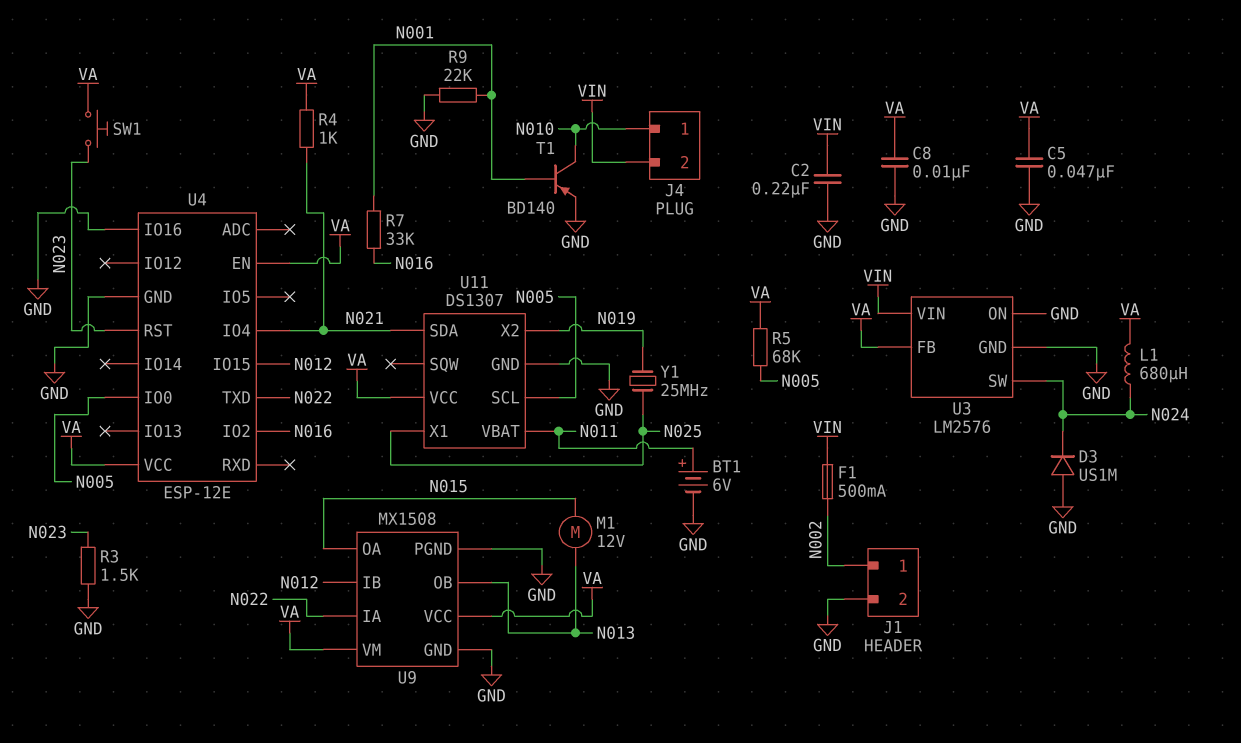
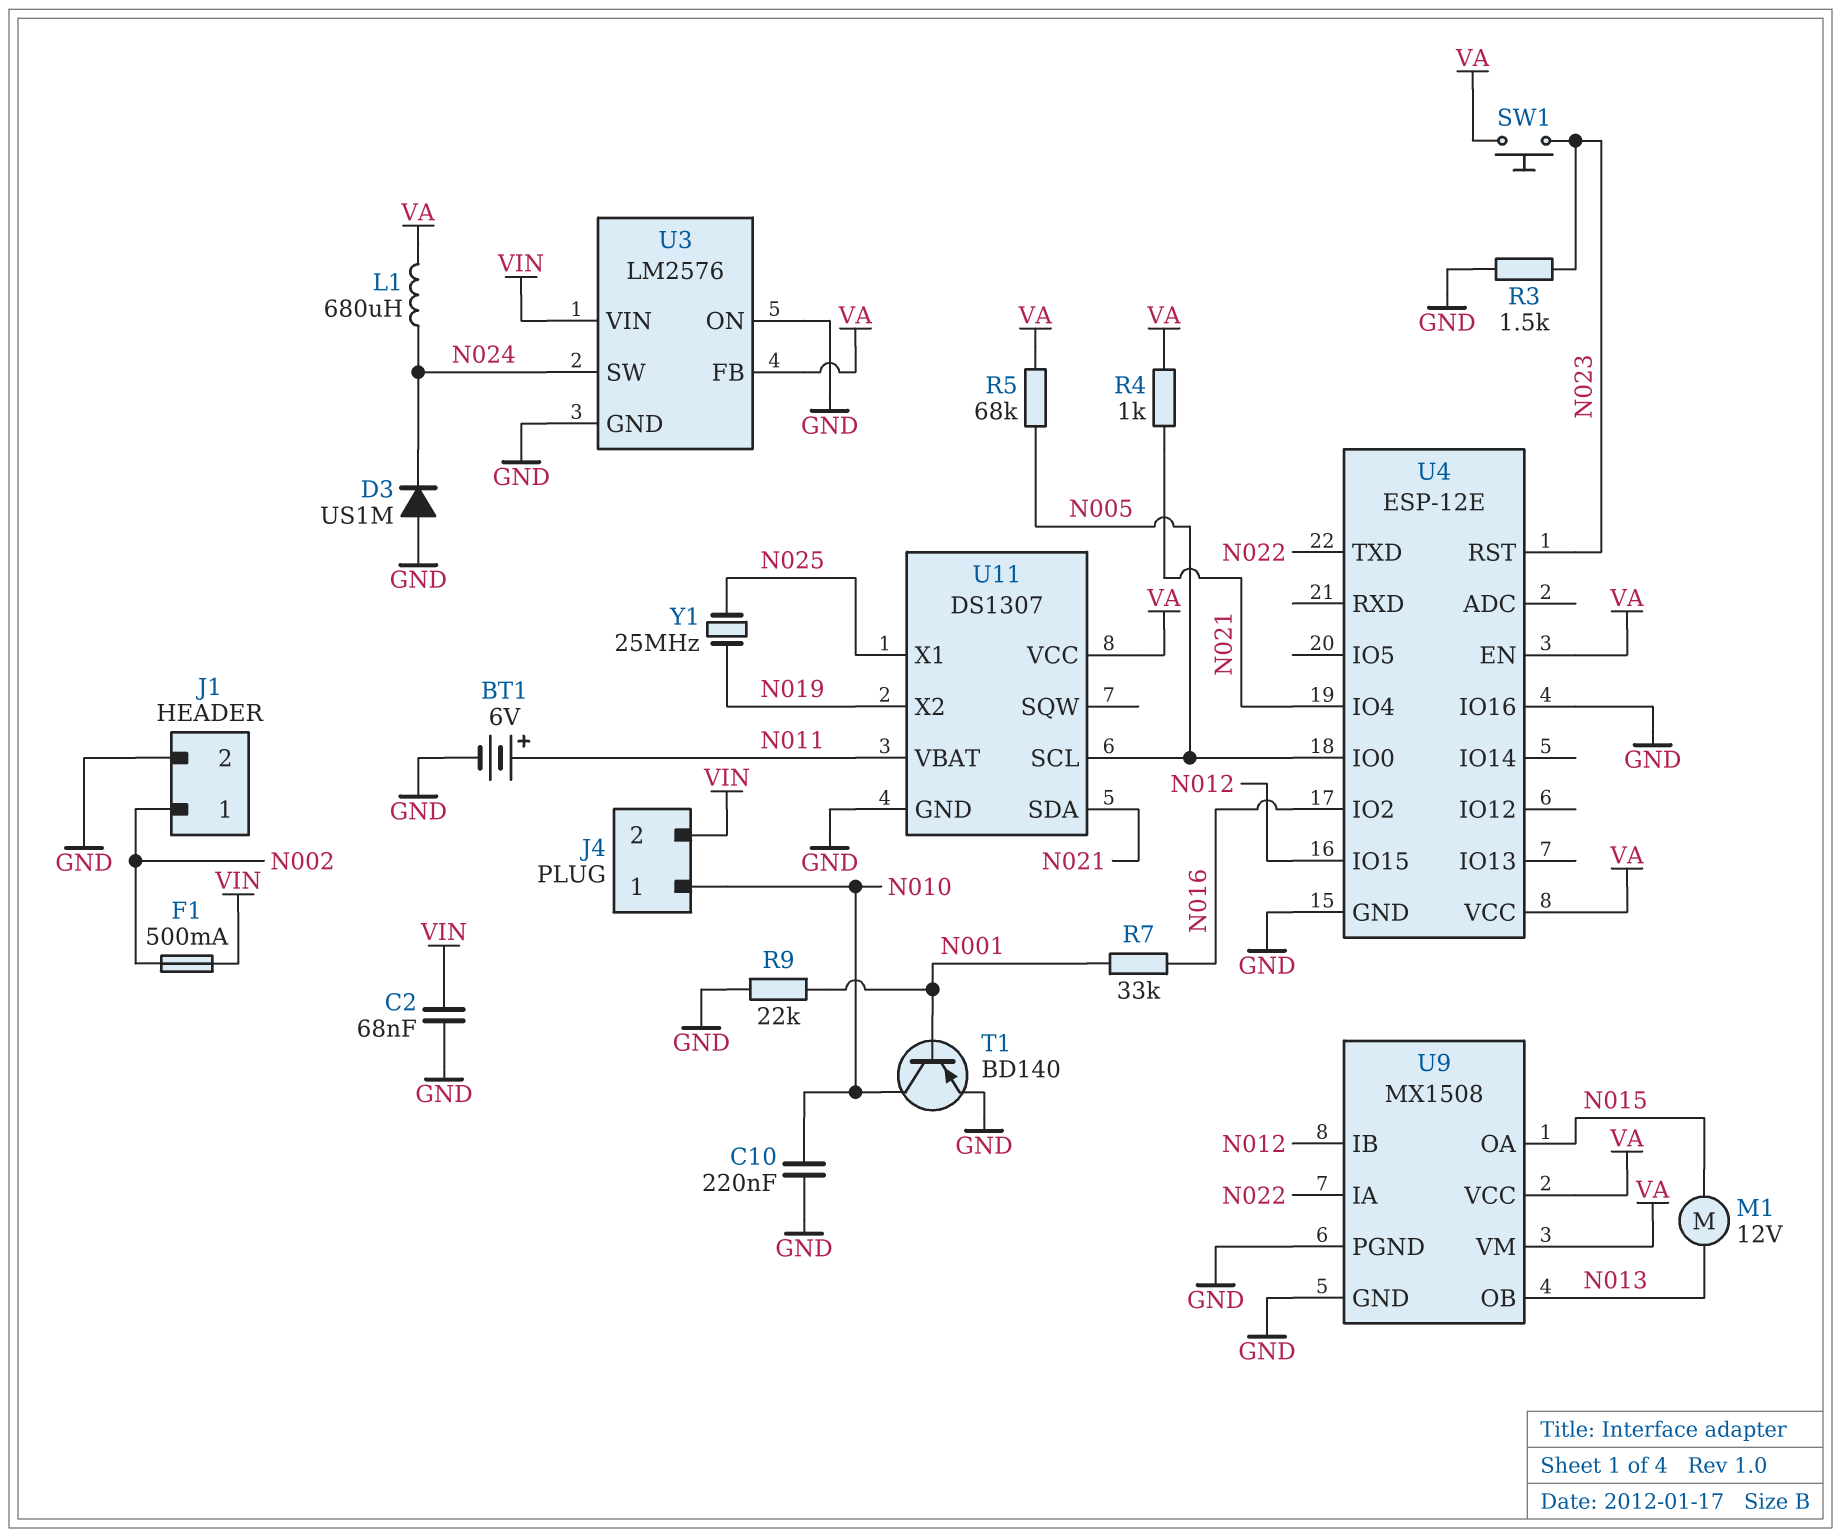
C2: 220nF (GND, VIN) -> 68nF (GND, VIN)
C5: 47nF (GND, VA) -> none
C8: 10nF (GND, VA) -> none
C10: none -> 220nF (GND, N010)

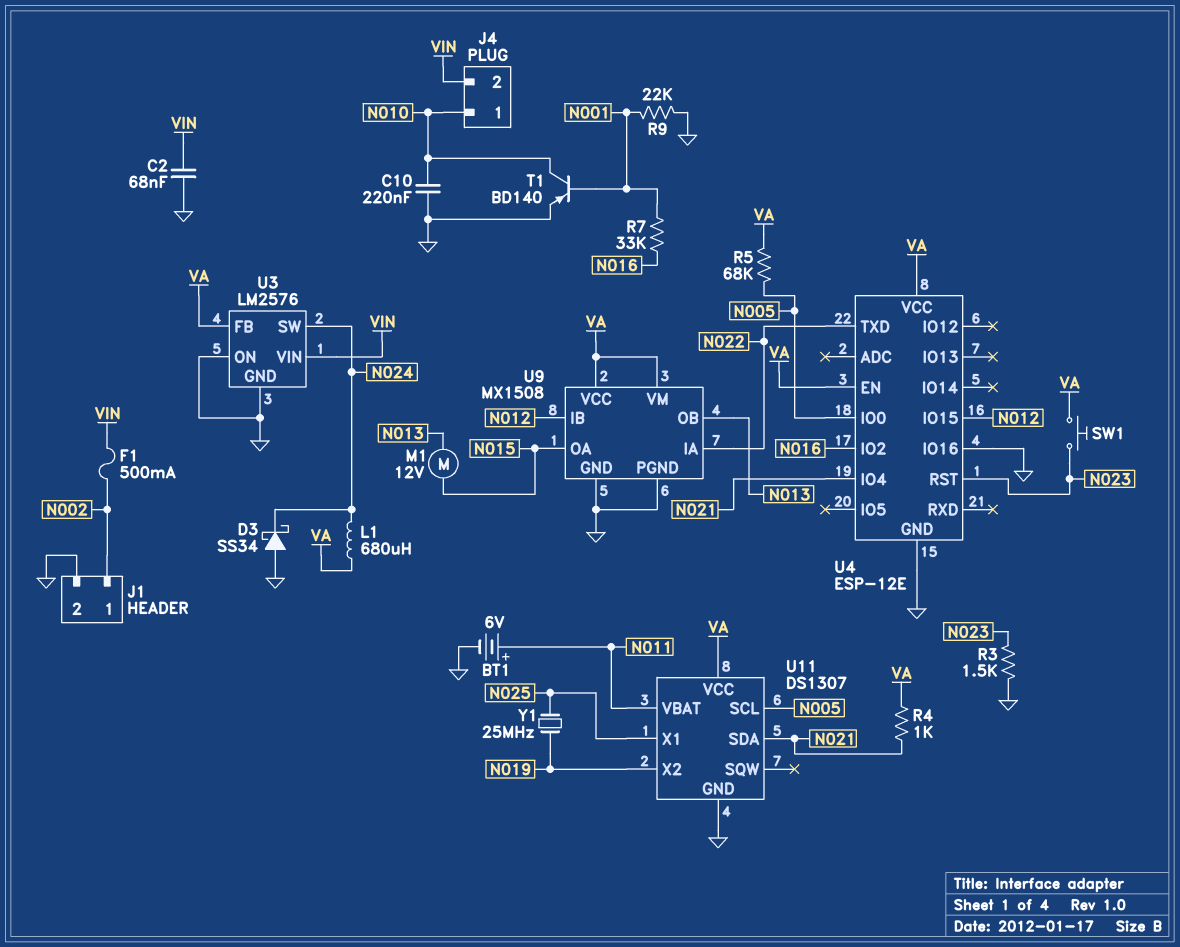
D3: diode US1M (A GND, K N024) -> schottky SS34 (A GND, K N024)

